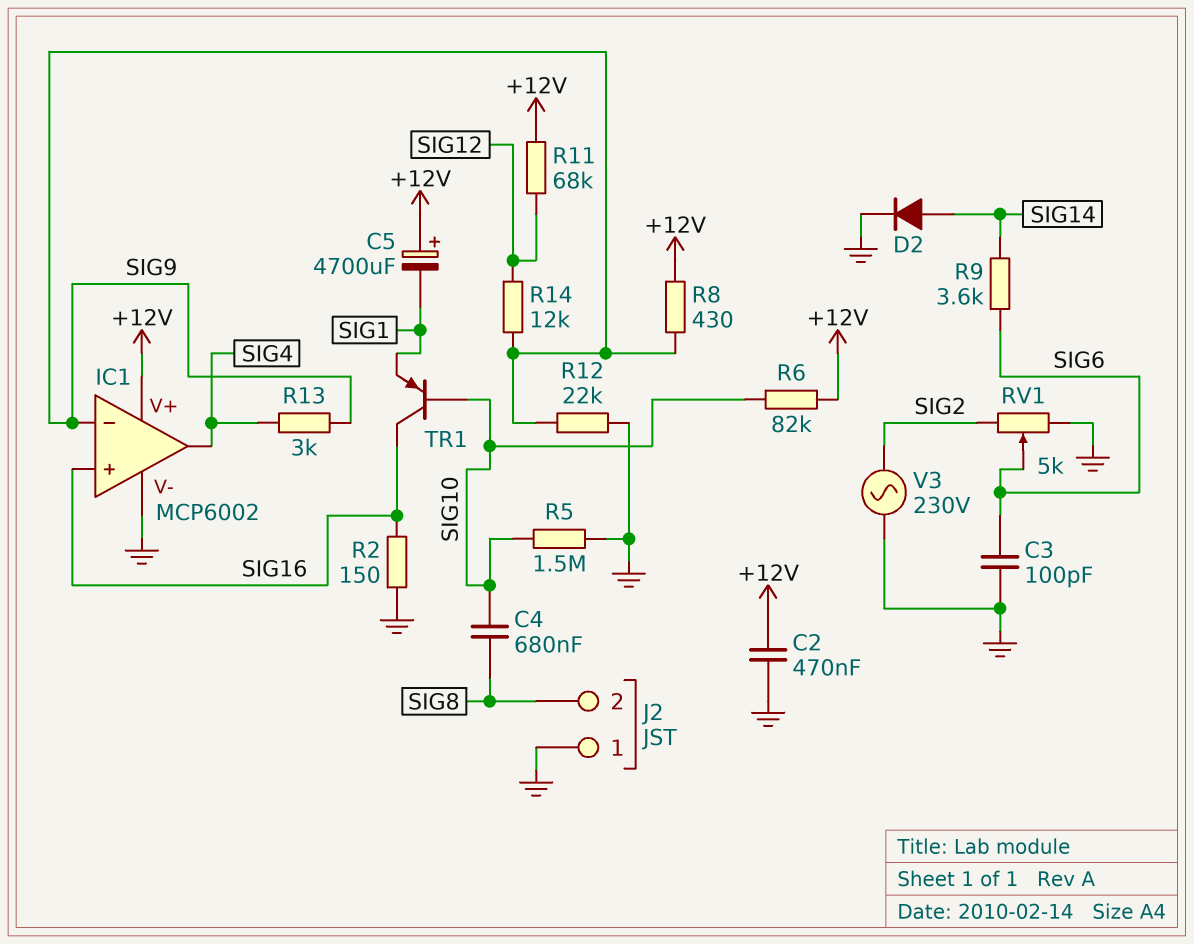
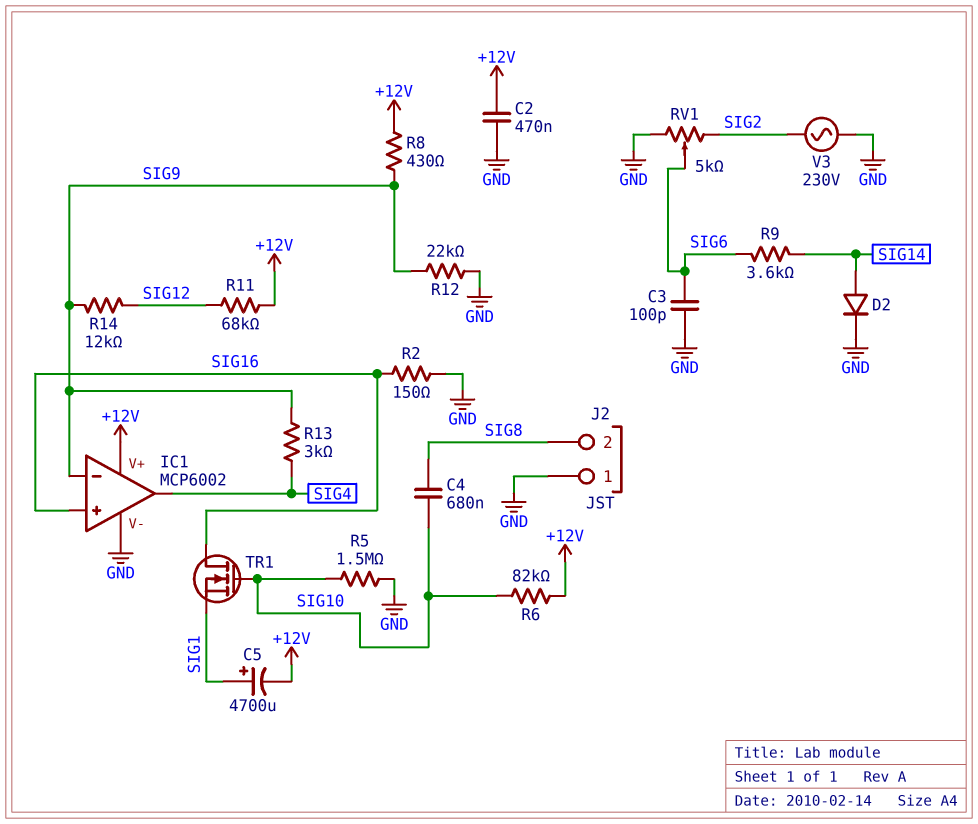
C5: 4700uF (plus +12V, minus SIG1) -> 4700uF (plus SIG1, minus +12V)
TR1: PNP (B SIG10, C SIG16, E SIG1) -> NMOS (G SIG10, D SIG16, S SIG1)

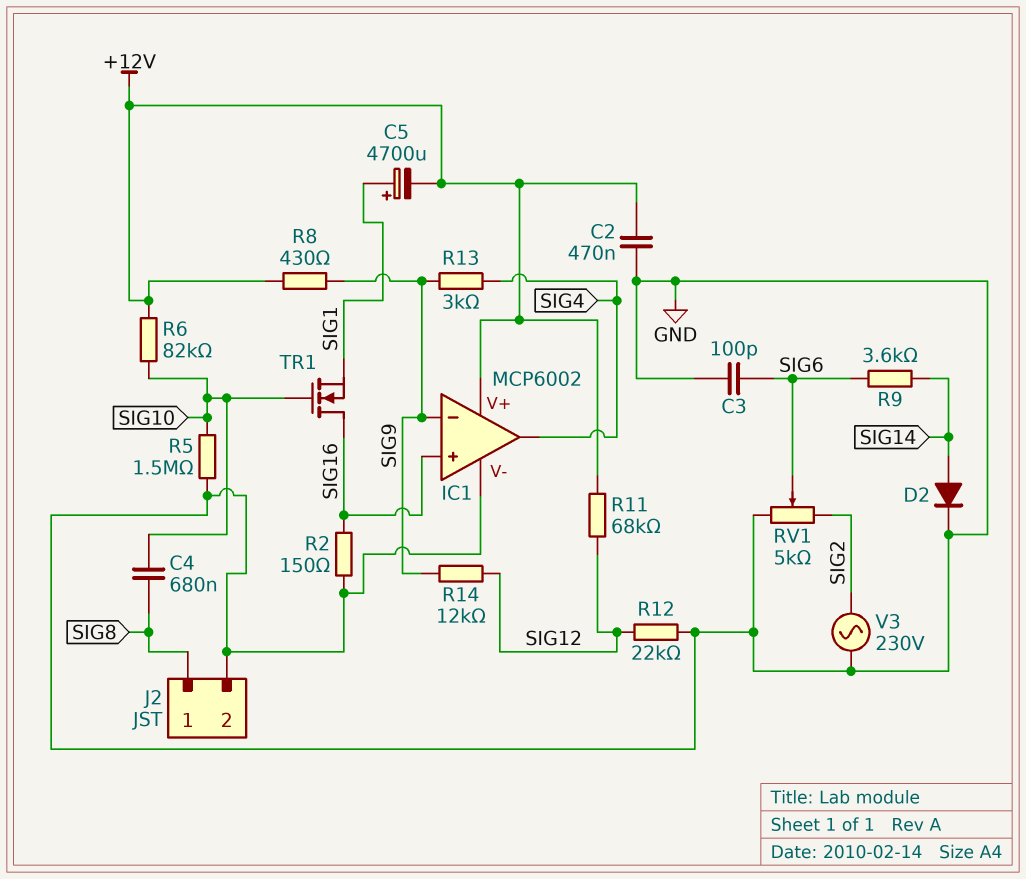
J2 pin 1: GND -> SIG8
J2 pin 2: SIG8 -> GND
R12: 22k (GND, SIG9) -> 22k (GND, SIG12)

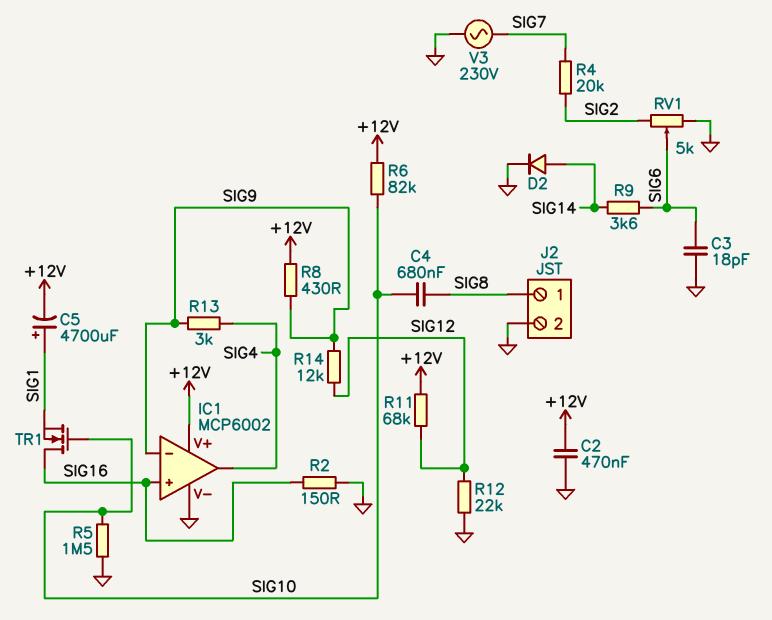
C3: 100pF (GND, SIG6) -> 18pF (GND, SIG6)
R4: none -> 20k (SIG2, SIG7)
V3: AC 230V (GND, SIG2) -> AC 230V (GND, SIG7)

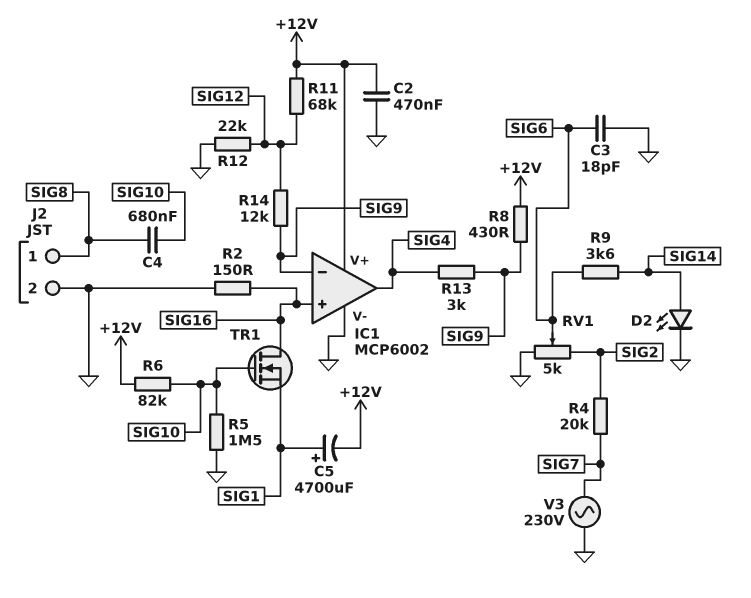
D2: diode (A SIG14, K GND) -> LED (A SIG14, K GND)

